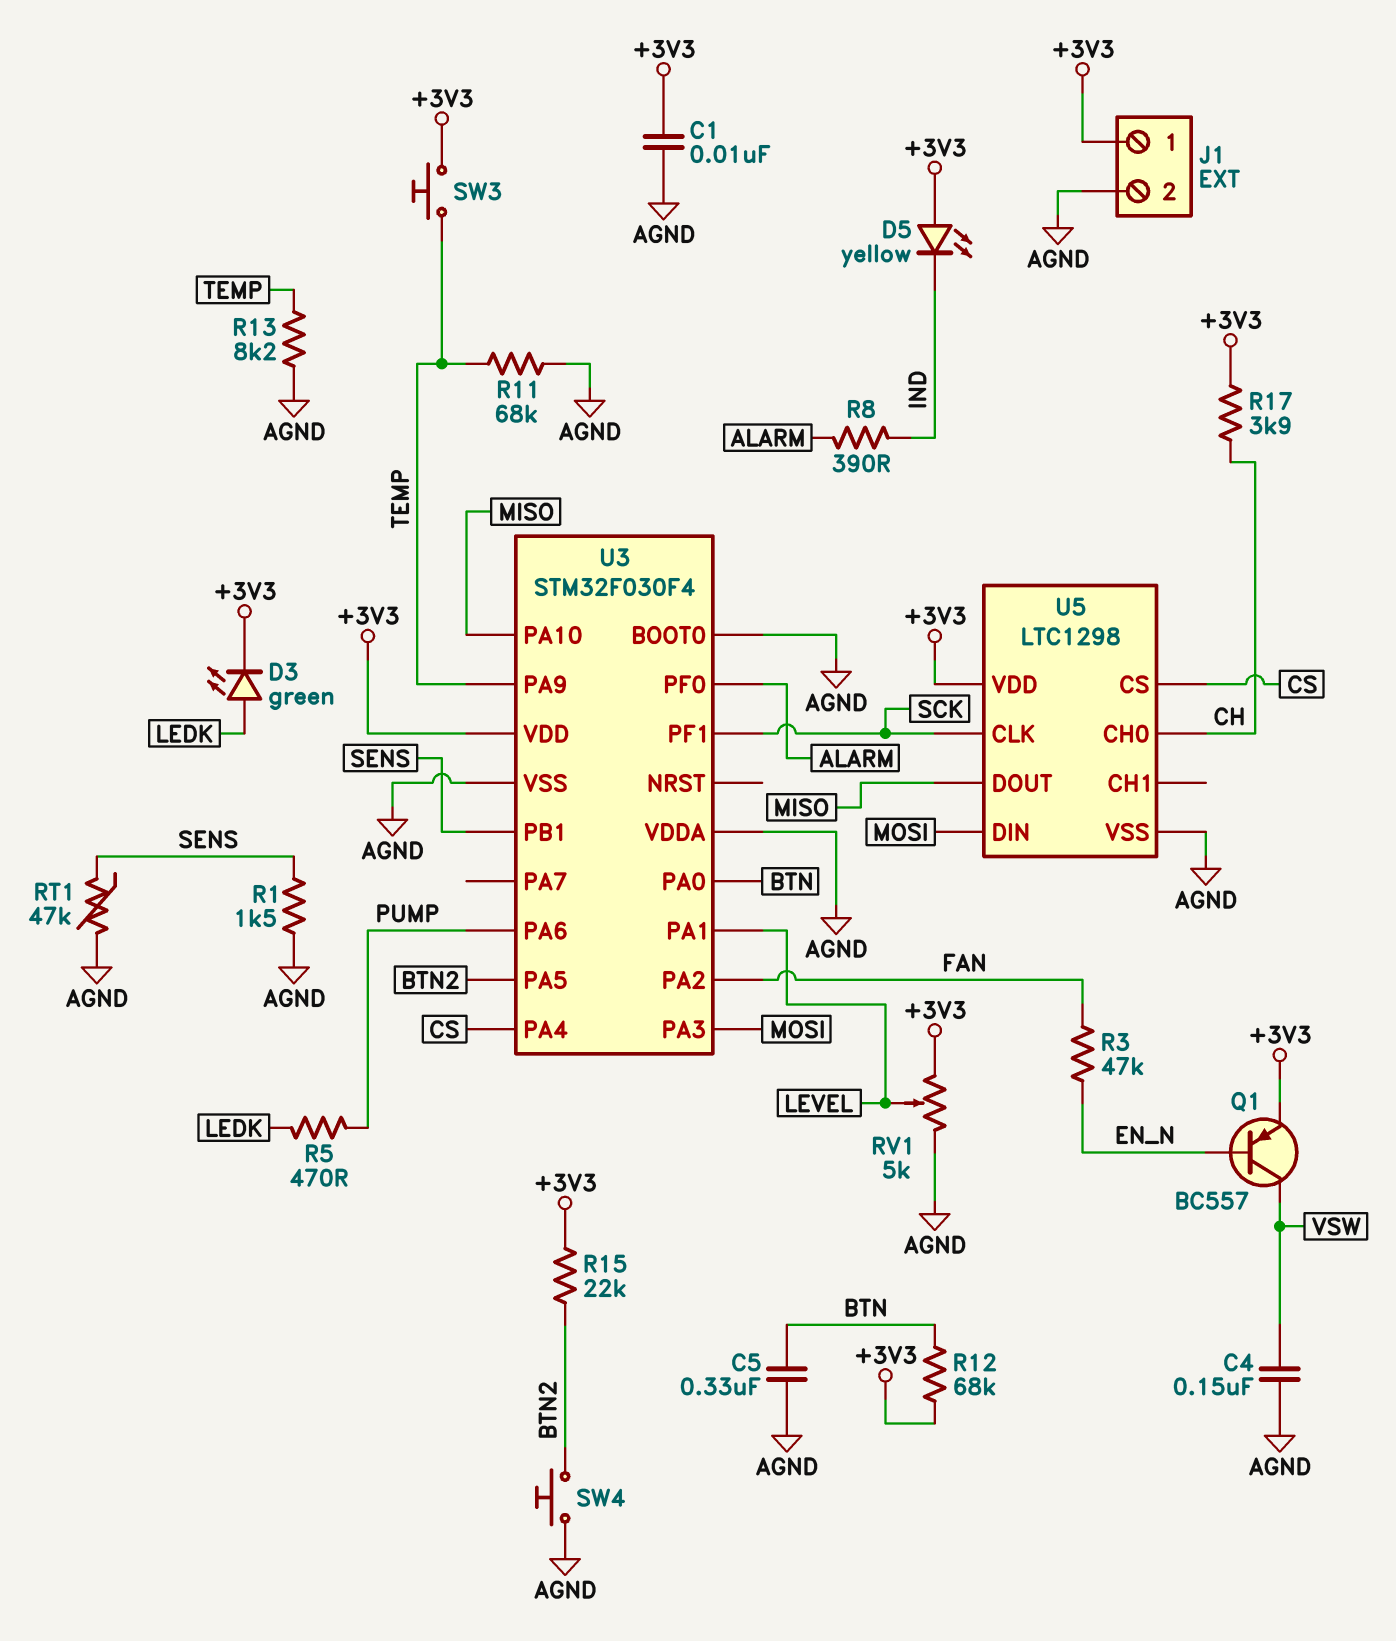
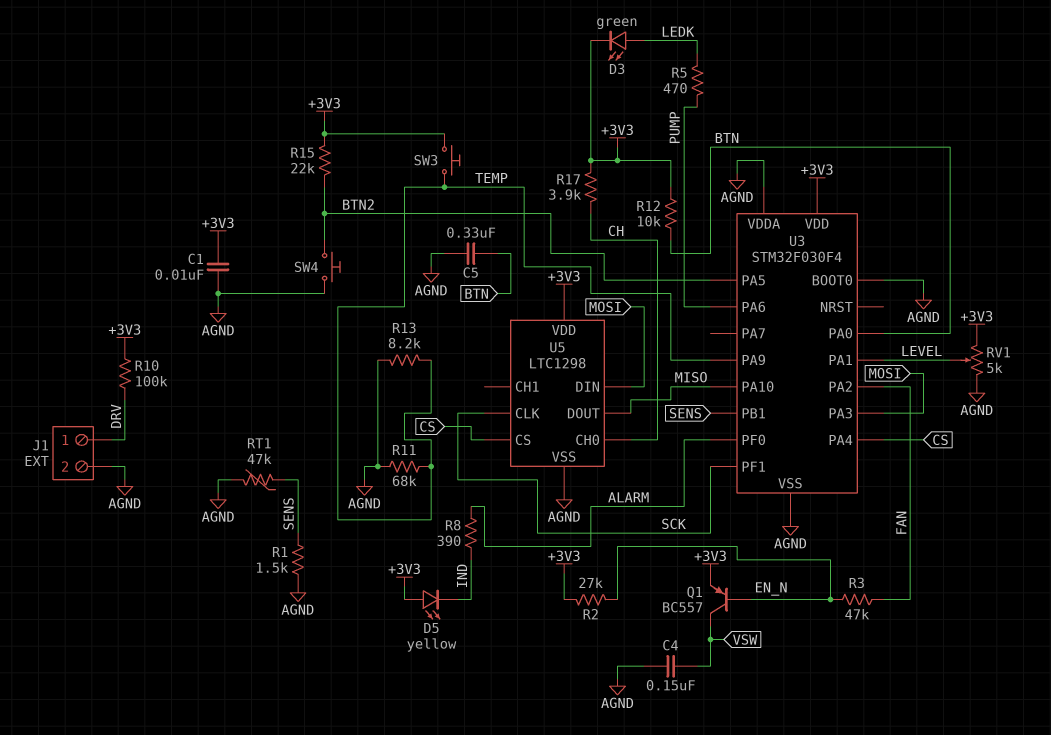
J1 pin 1: +3V3 -> DRV
R2: none -> 27k (+3V3, EN_N)
R10: none -> 100k (+3V3, DRV)
R12: 68k (+3V3, BTN) -> 10k (+3V3, BTN)

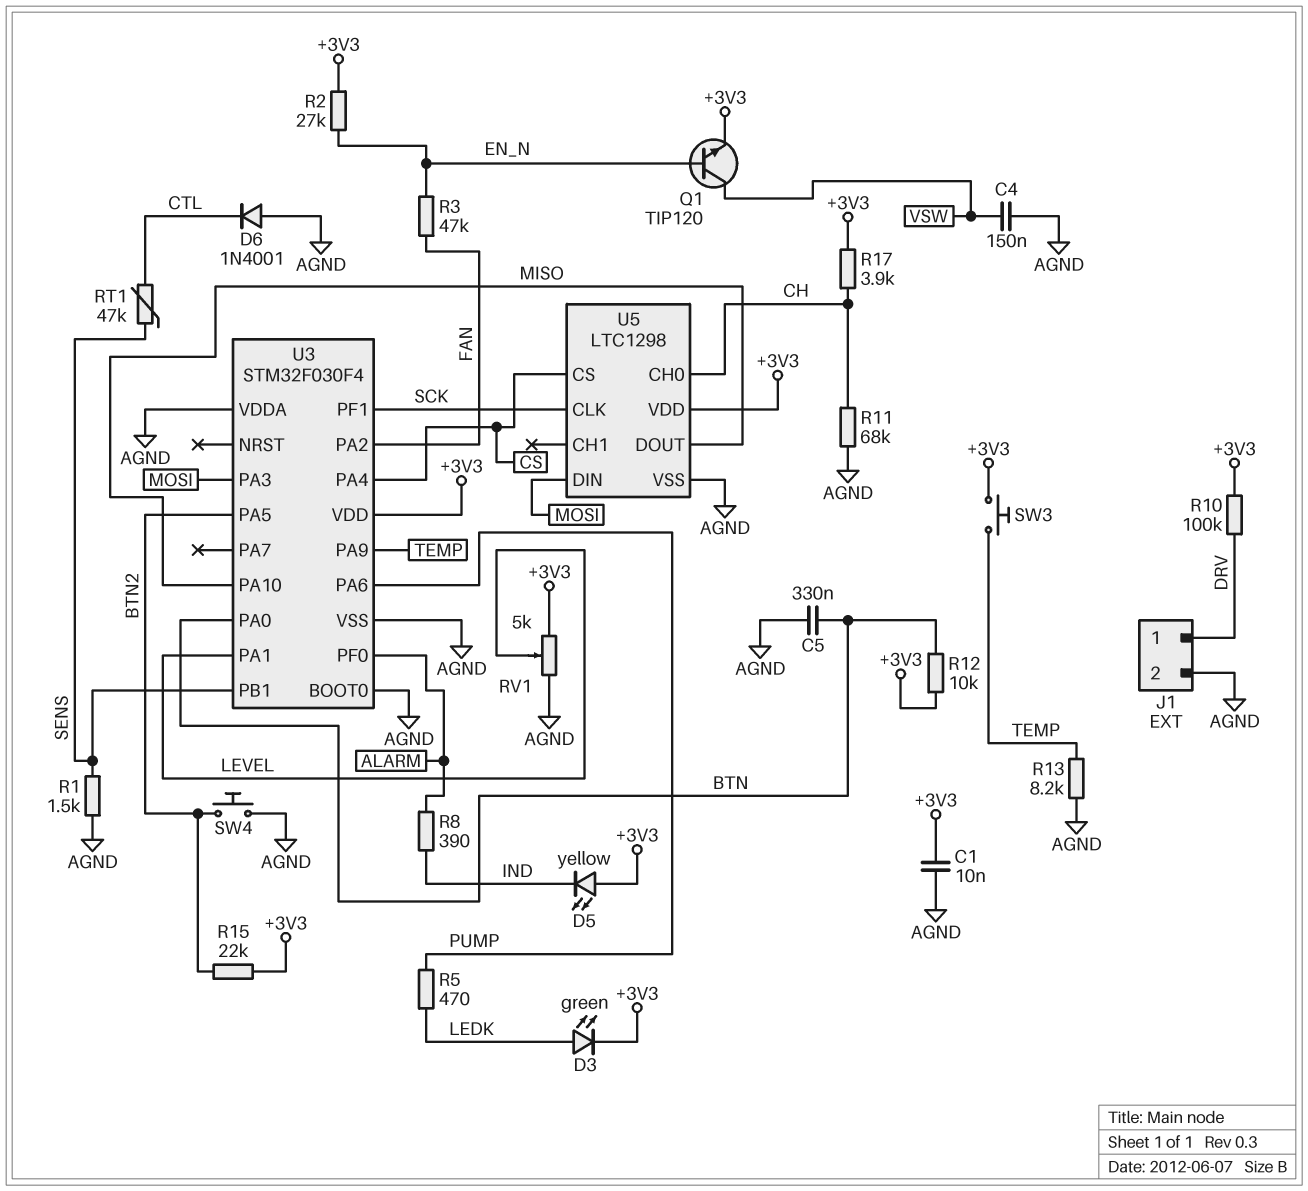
D6: none -> diode 1N4001 (A AGND, K CTL)
Q1: PNP BC557 (B EN_N, C VSW, E +3V3) -> NPN TIP120 (B EN_N, C VSW, E +3V3)
R11: 68k (AGND, TEMP) -> 68k (AGND, CH)
RT1: 47k (AGND, SENS) -> 47k (CTL, SENS)

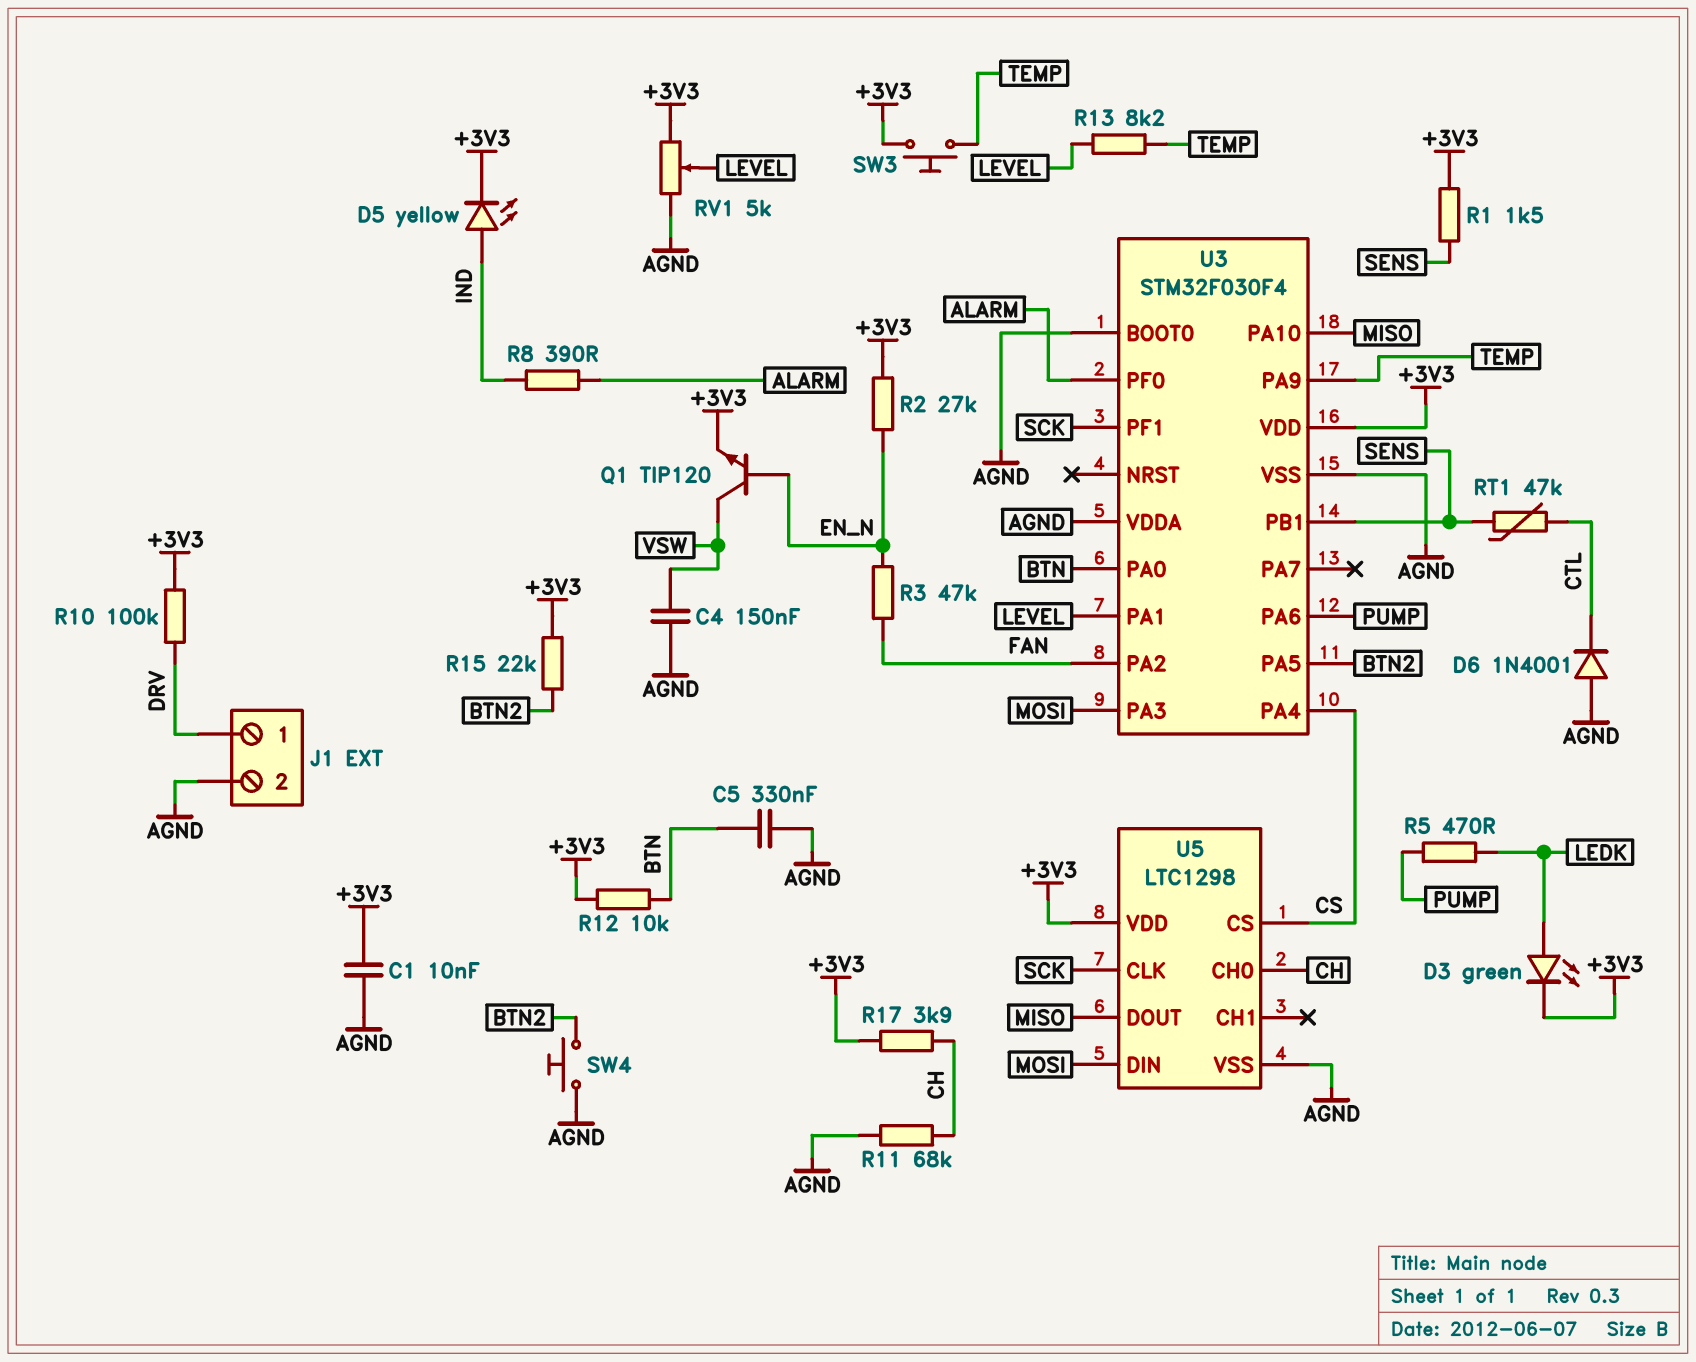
D5: LED yellow (A +3V3, K IND) -> LED yellow (A IND, K +3V3)
R1: 1.5k (AGND, SENS) -> 1.5k (+3V3, SENS)
R13: 8.2k (AGND, TEMP) -> 8.2k (LEVEL, TEMP)

